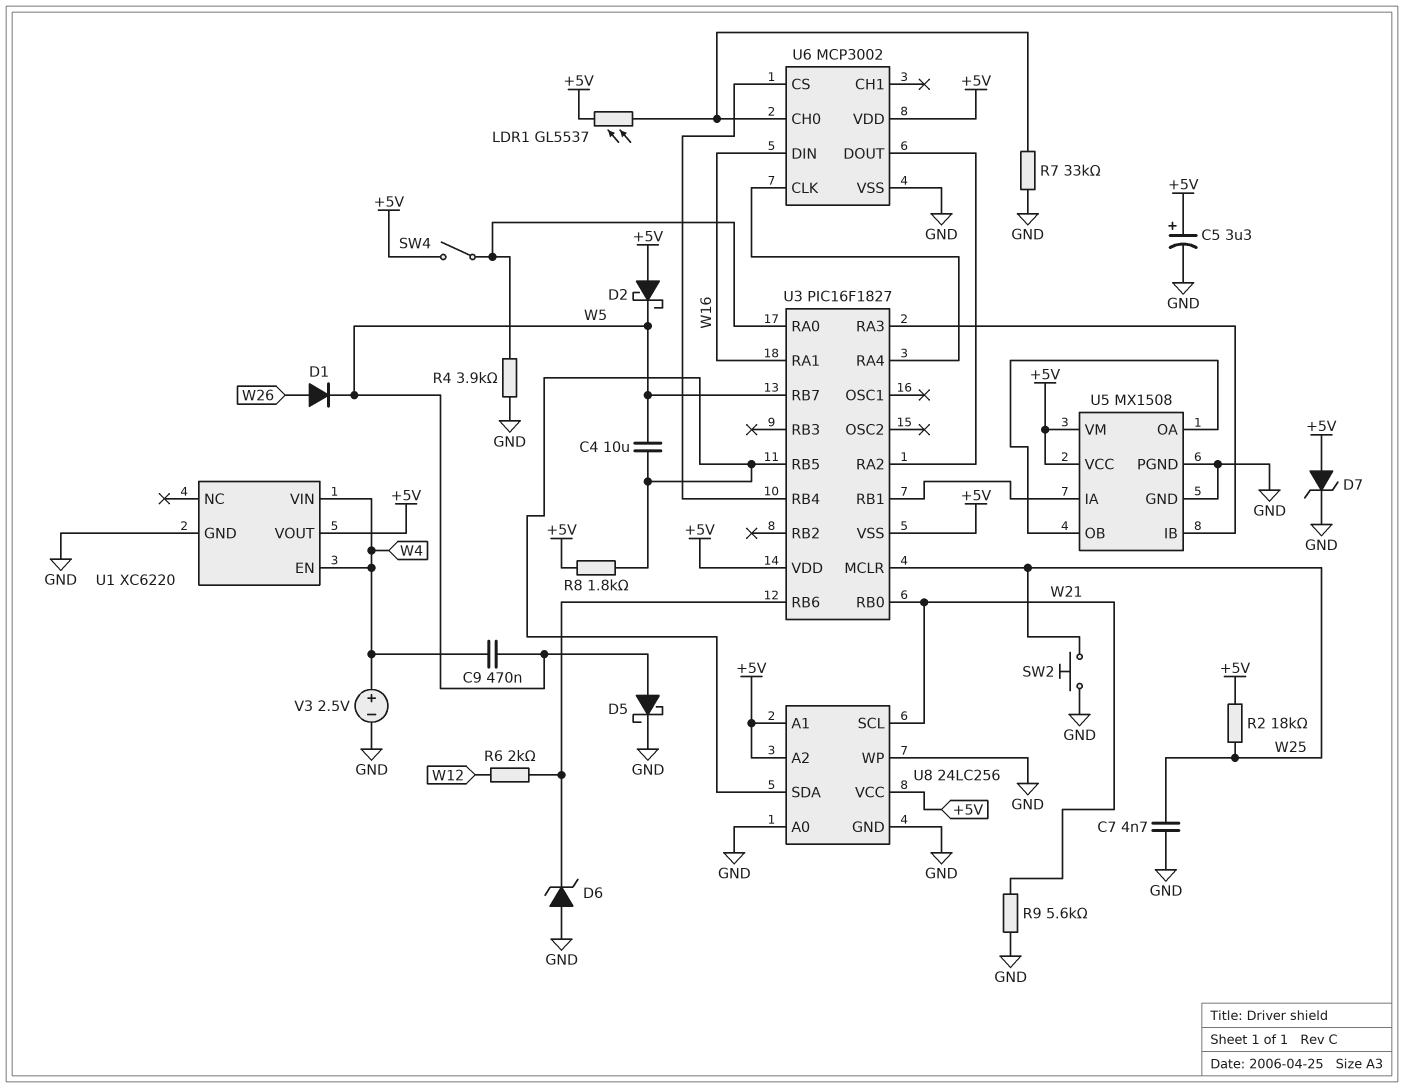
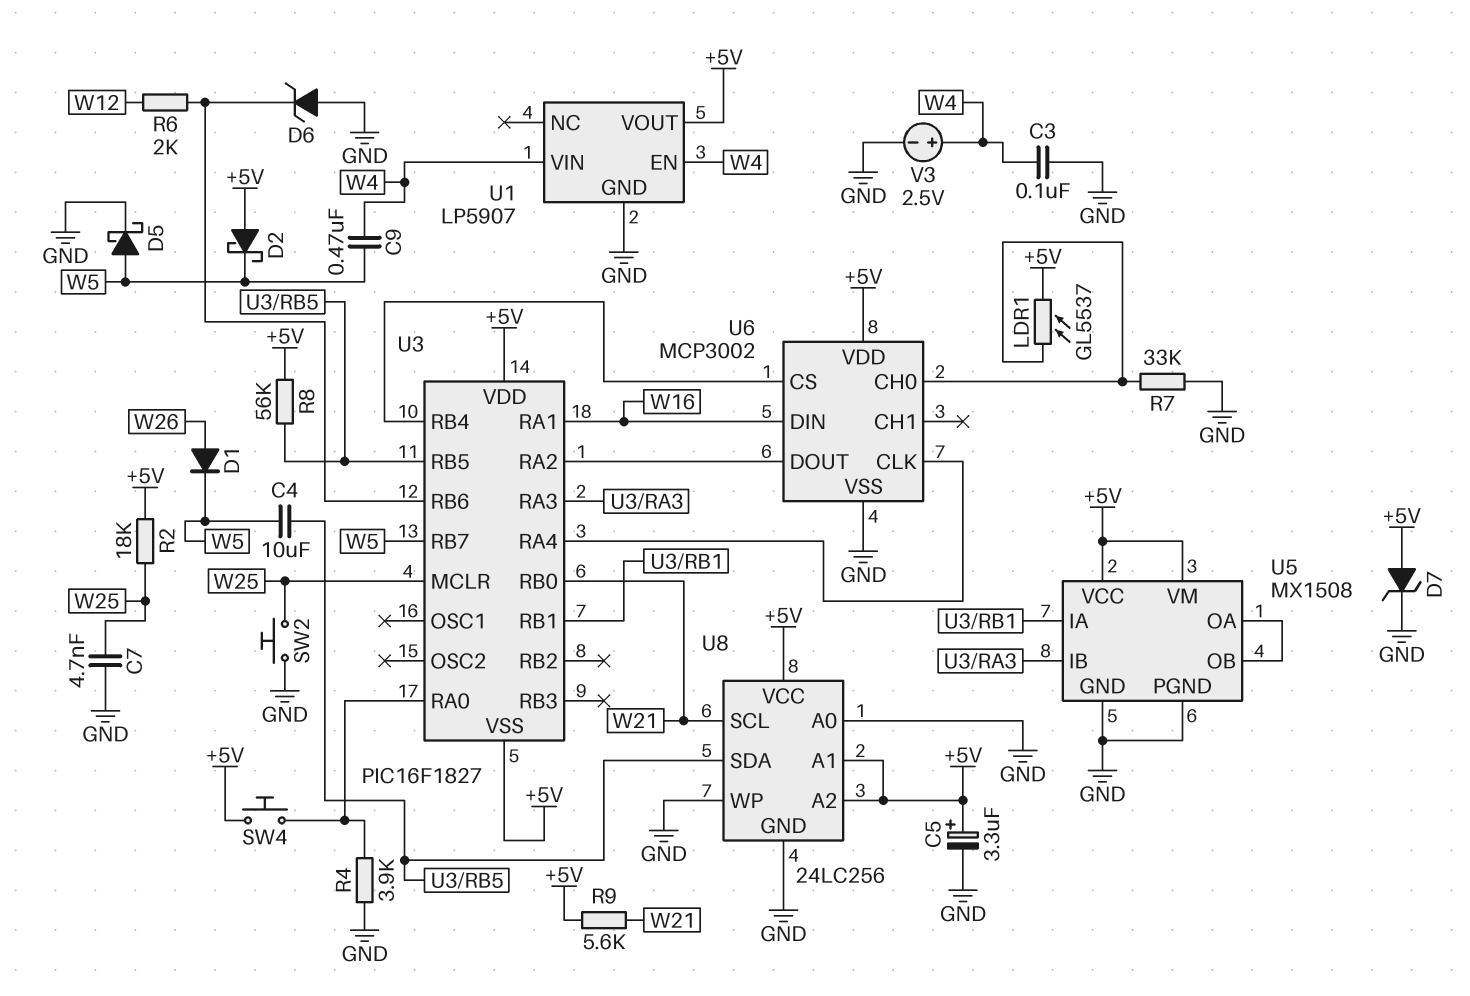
C3: none -> 100nF (GND, W4)
R8: 1.8k (+5V, U3/RB5) -> 56k (+5V, U3/RB5)
R9: 5.6k (GND, W21) -> 5.6k (+5V, W21)
SW4: switch (+5V, U3/RA0) -> button (+5V, U3/RA0)
U1: XC6220 -> LP5907

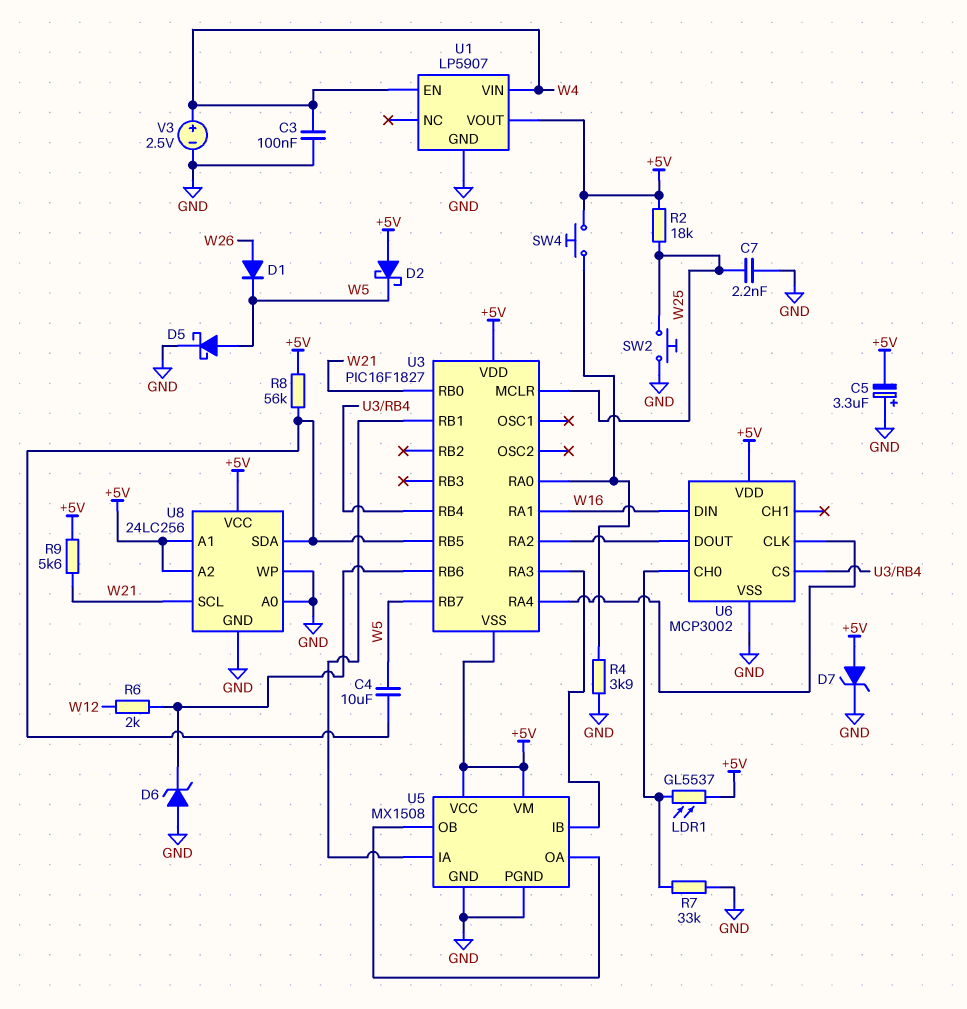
C5: 3.3uF (plus +5V, minus GND) -> 3.3uF (plus GND, minus +5V)
C7: 4.7nF (GND, W25) -> 2.2nF (GND, W25)
C9: 470nF (W4, W5) -> none

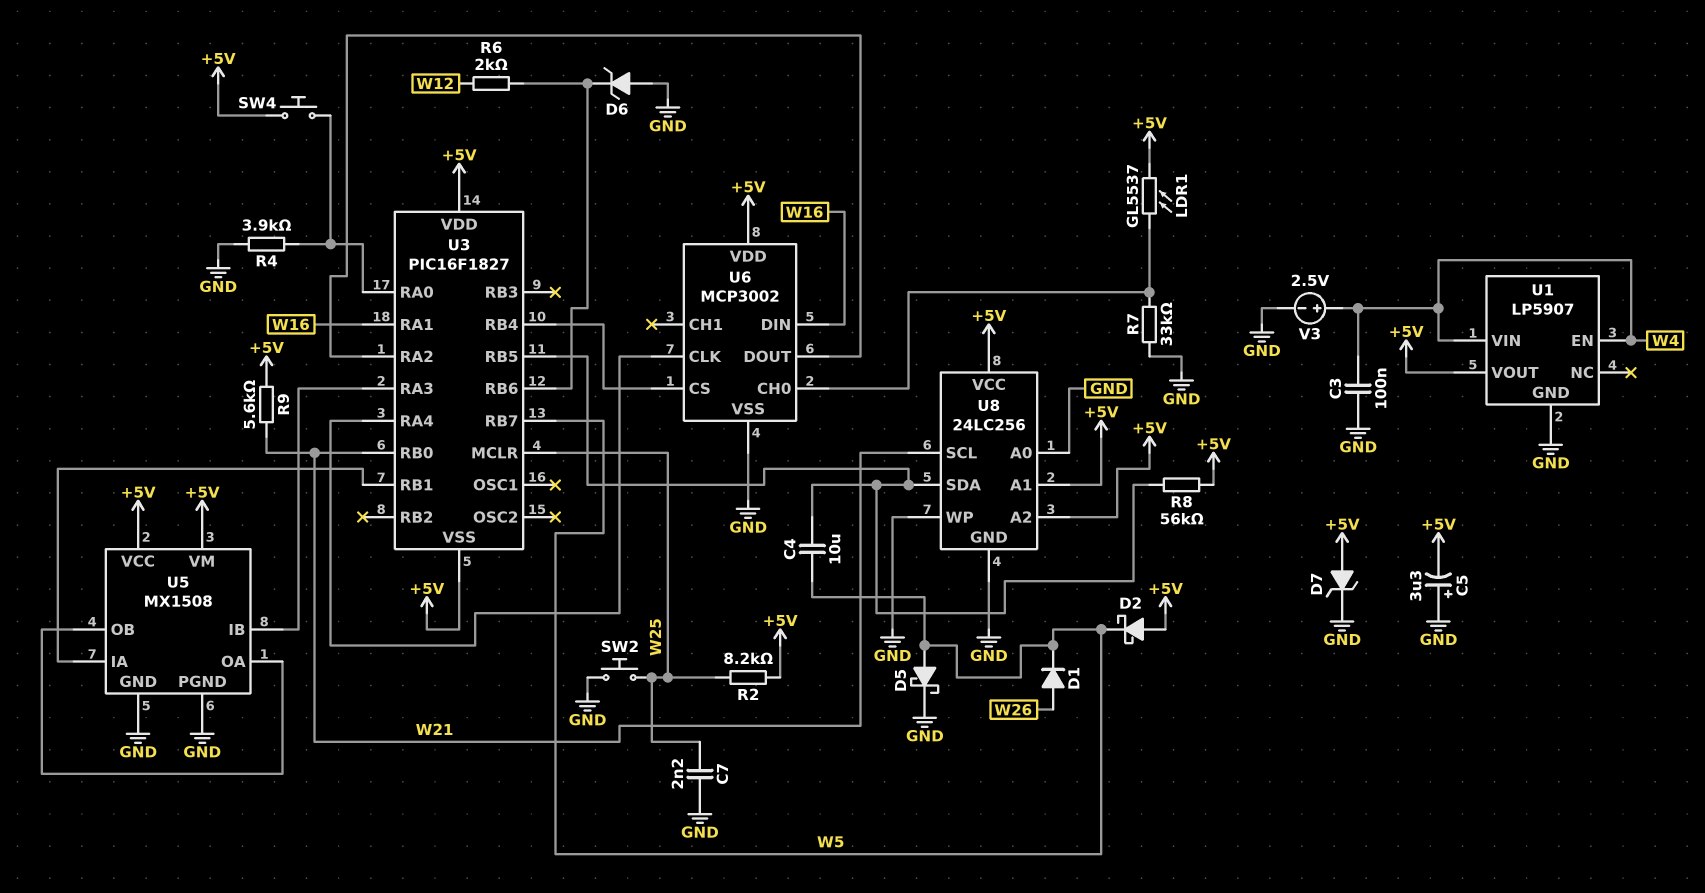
R2: 18k (+5V, W25) -> 8.2k (+5V, W25)

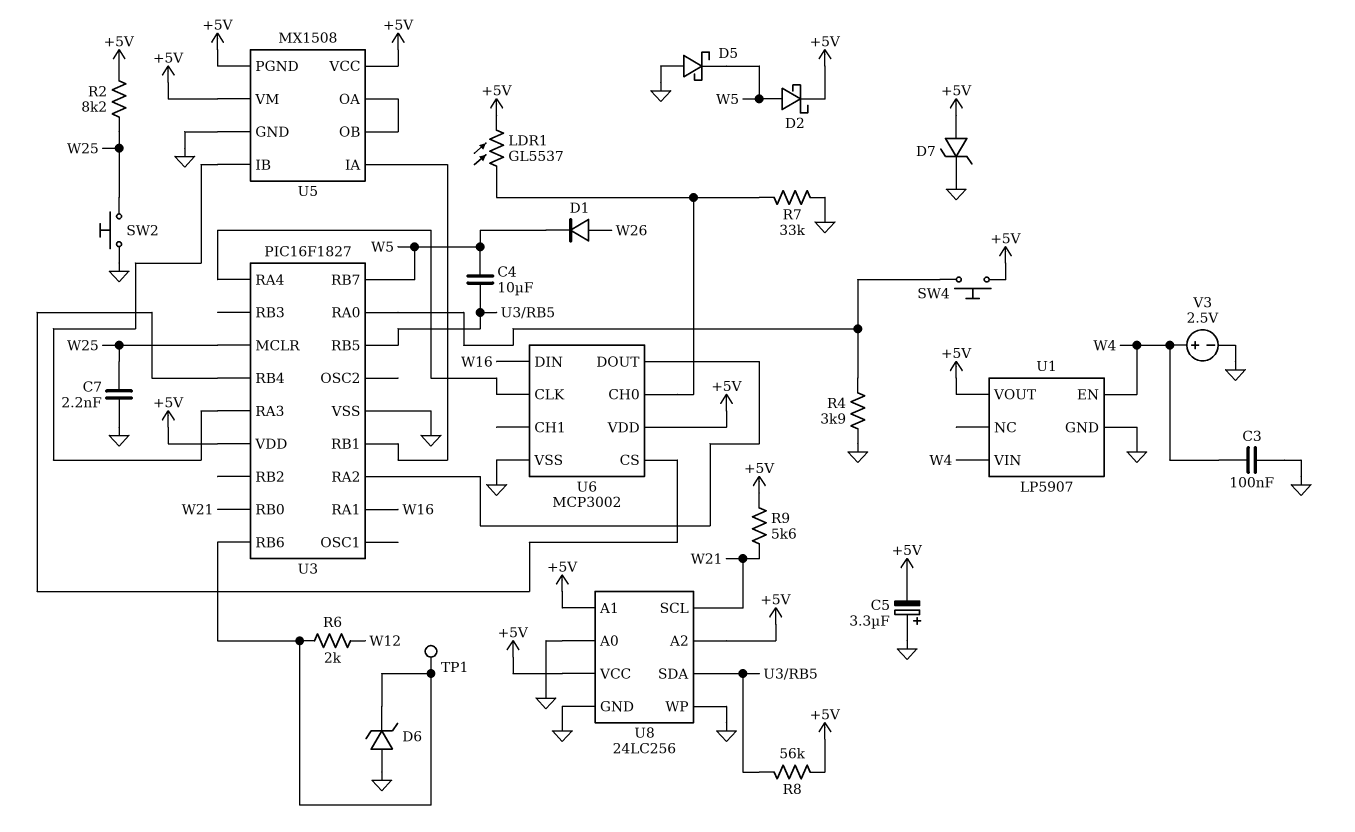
D2: schottky (A +5V, K W5) -> schottky (A W5, K +5V)
D5: schottky (A W5, K GND) -> schottky (A GND, K W5)
TP1: none -> test point (U3/RB6)
U3 pin VSS: +5V -> GND
U5 pin PGND: GND -> +5V

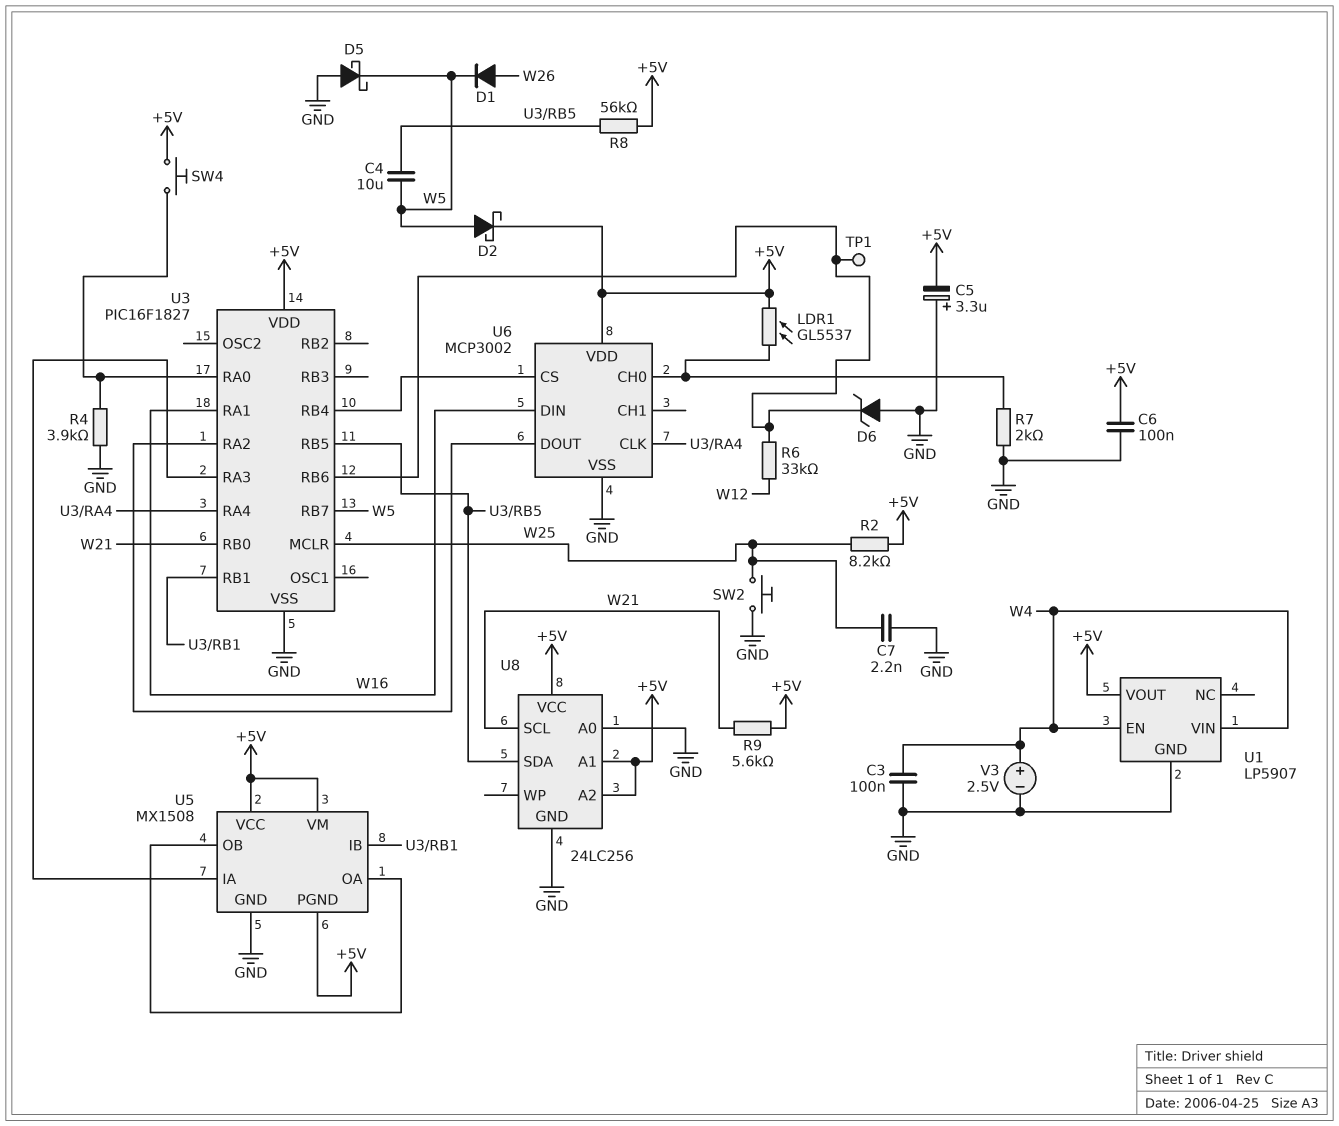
C6: none -> 100nF (+5V, GND)
D7: zener (A +5V, K GND) -> none
R6: 2k (U3/RB6, W12) -> 33k (U3/RB6, W12)
R7: 33k (GND, U6/CH0) -> 2k (GND, U6/CH0)
U5 pin IA: U3/RB1 -> U3/RA3
U5 pin IB: U3/RA3 -> U3/RB1
U8 pin WP: GND -> none

